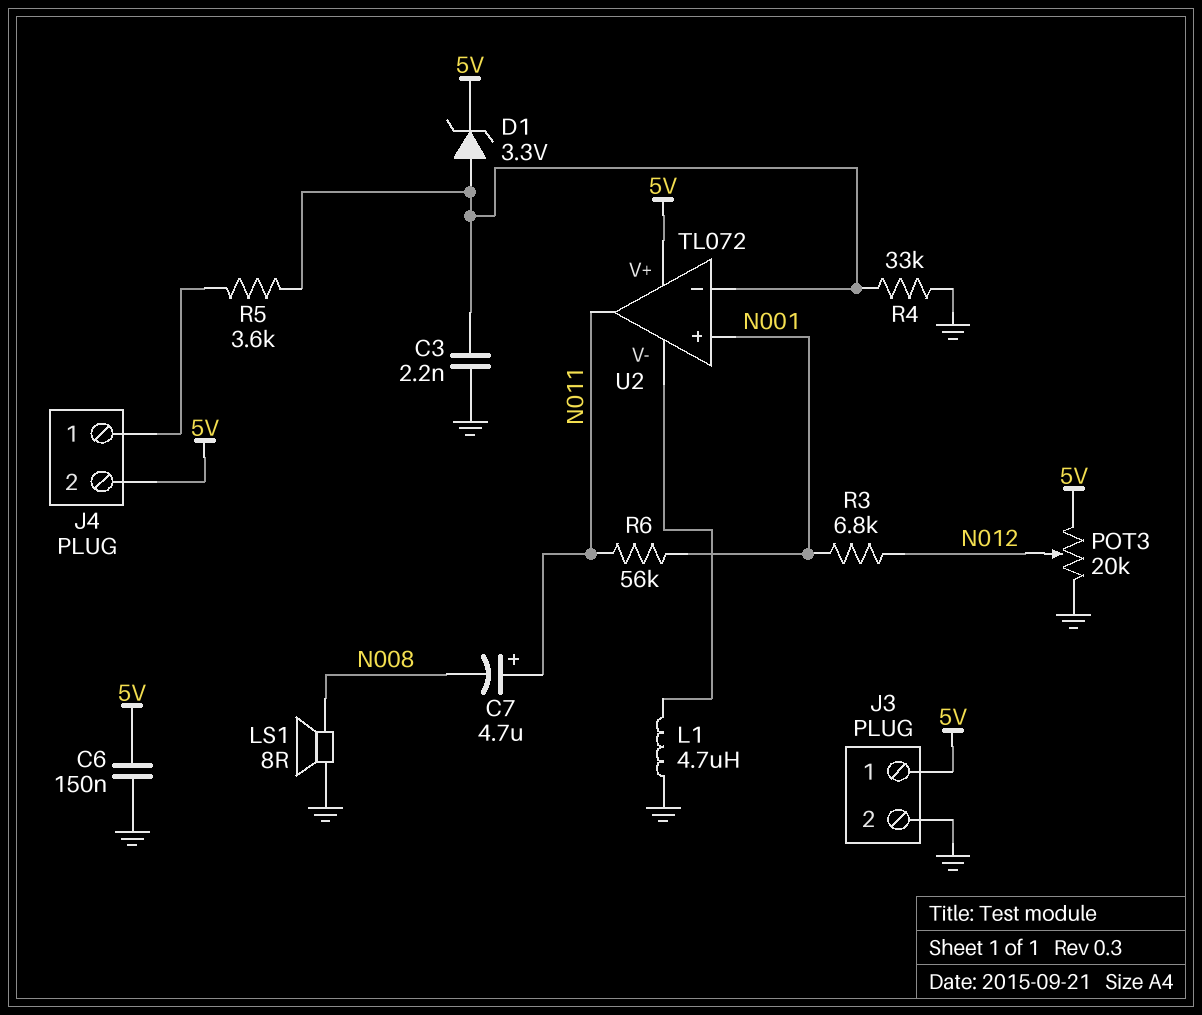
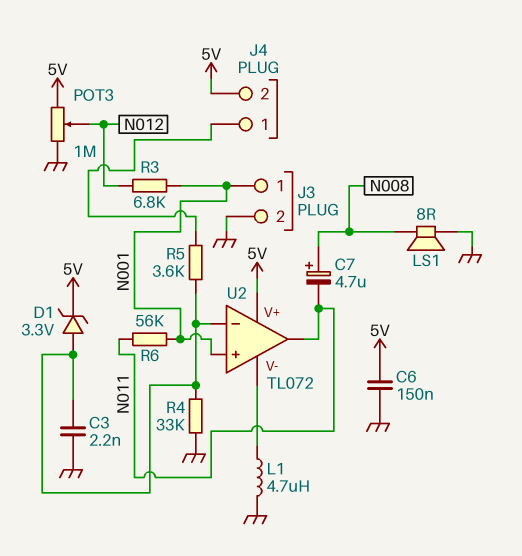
C7: 4.7uF (plus N011, minus N008) -> 4.7uF (plus N008, minus N011)
J3 pin 1: 5V -> N001
POT3: 20k (5V, GND, wiper N012) -> 1M (5V, GND, wiper N012)

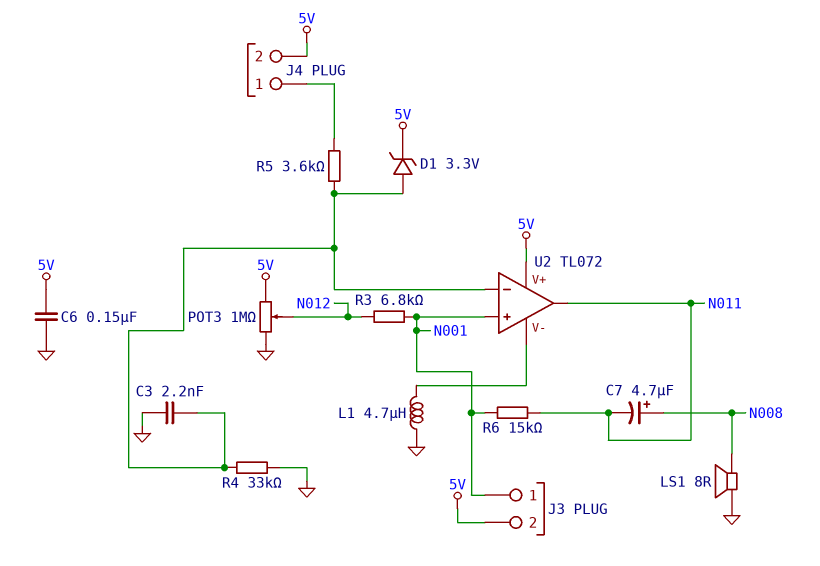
J3 pin 2: GND -> 5V
R6: 56k (N001, N011) -> 15k (N001, N011)

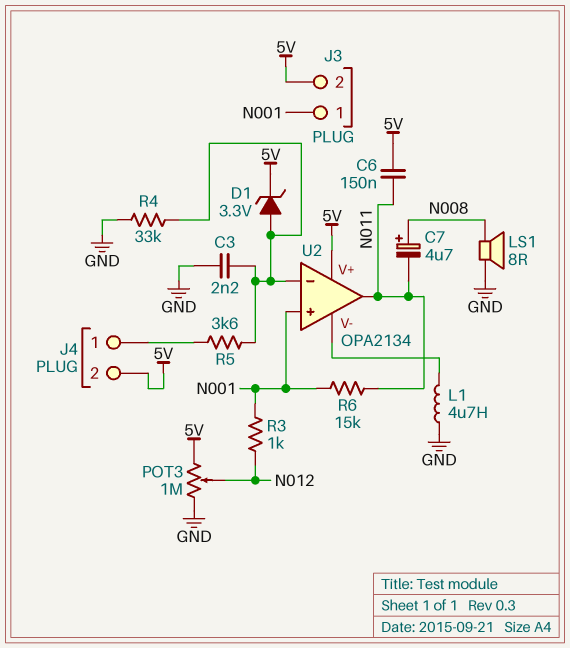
C6: 150nF (5V, GND) -> 150nF (5V, N011)
R3: 6.8k (N001, N012) -> 1k (N001, N012)
U2: TL072 -> OPA2134

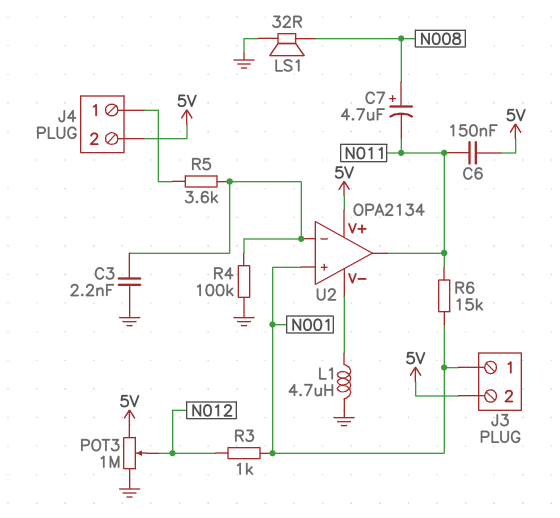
D1: zener 3.3V (A U2/in-, K 5V) -> none
LS1: speaker 8R (GND, N008) -> speaker 32R (GND, N008)
R4: 33k (GND, U2/in-) -> 100k (GND, U2/in-)

